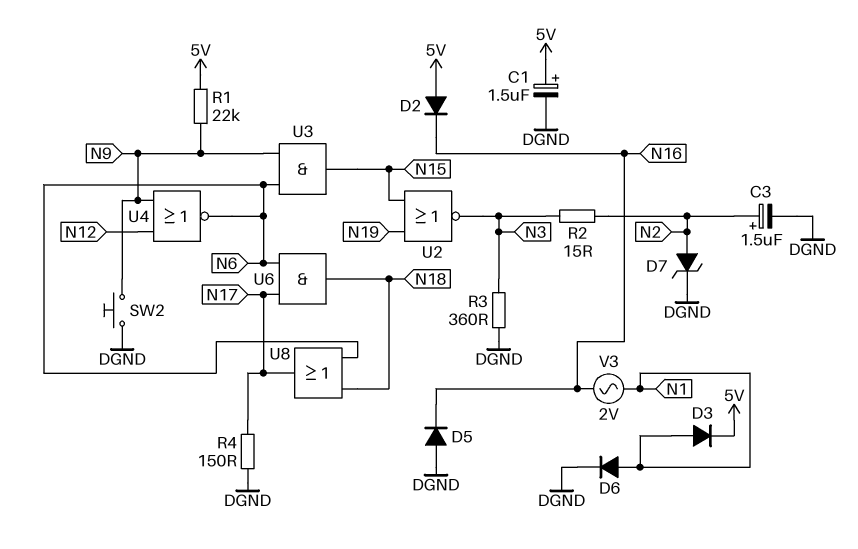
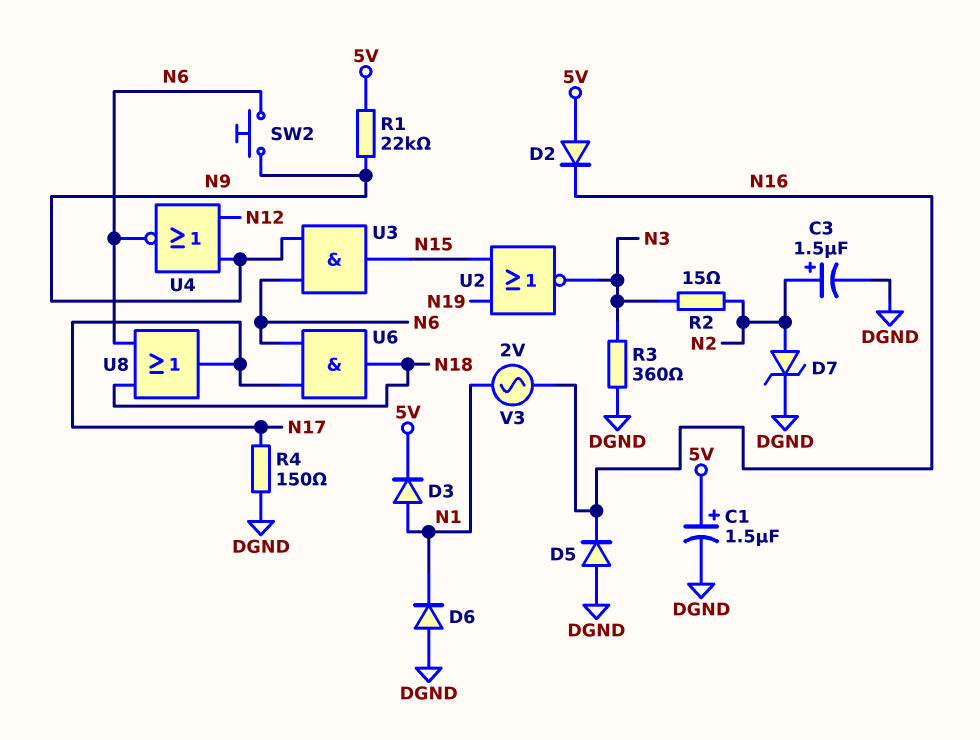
D6: diode (A N1, K DGND) -> diode (A DGND, K N1)
SW2: button (DGND, N9) -> button (N6, N9)

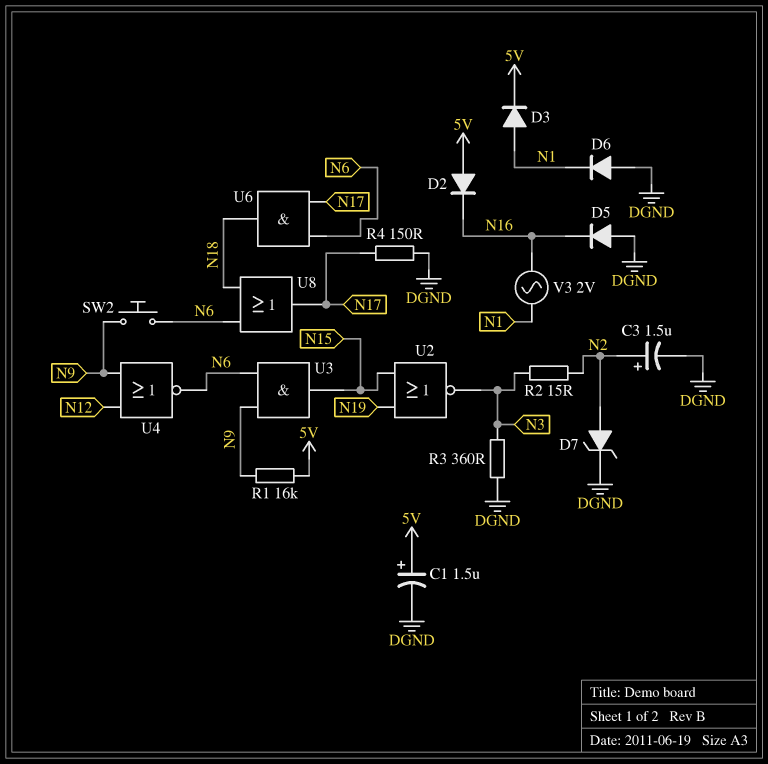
R1: 22k (5V, N9) -> 16k (5V, N9)

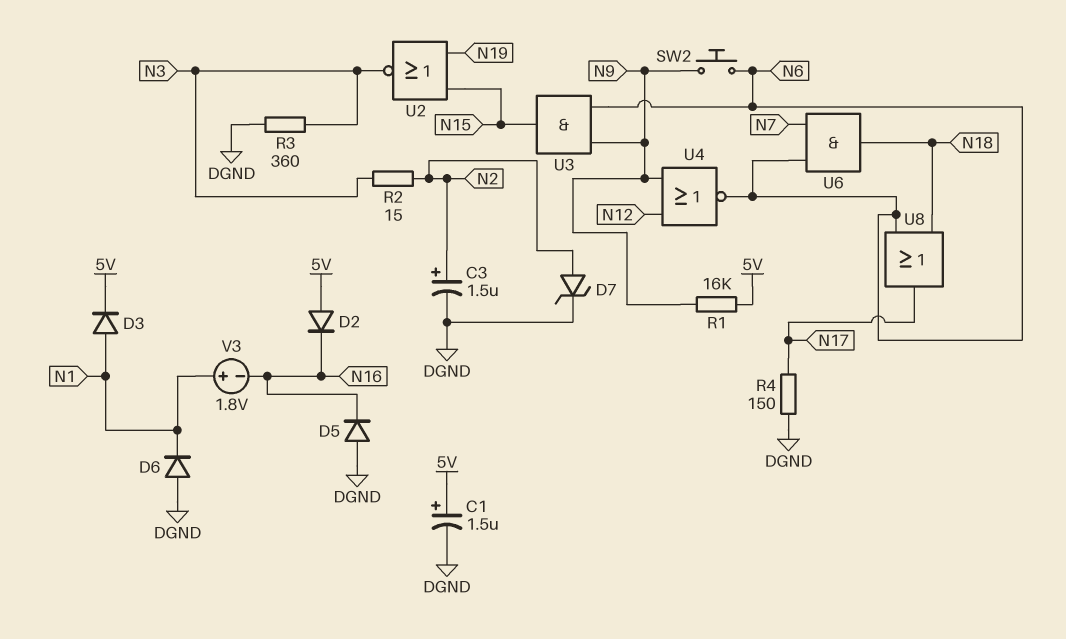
U6: AND (in N6, in N17, out N18) -> AND (in N6, in N7, out N18)
V3: AC 2V (N1, N16) -> 1.8V (plus N1, minus N16)

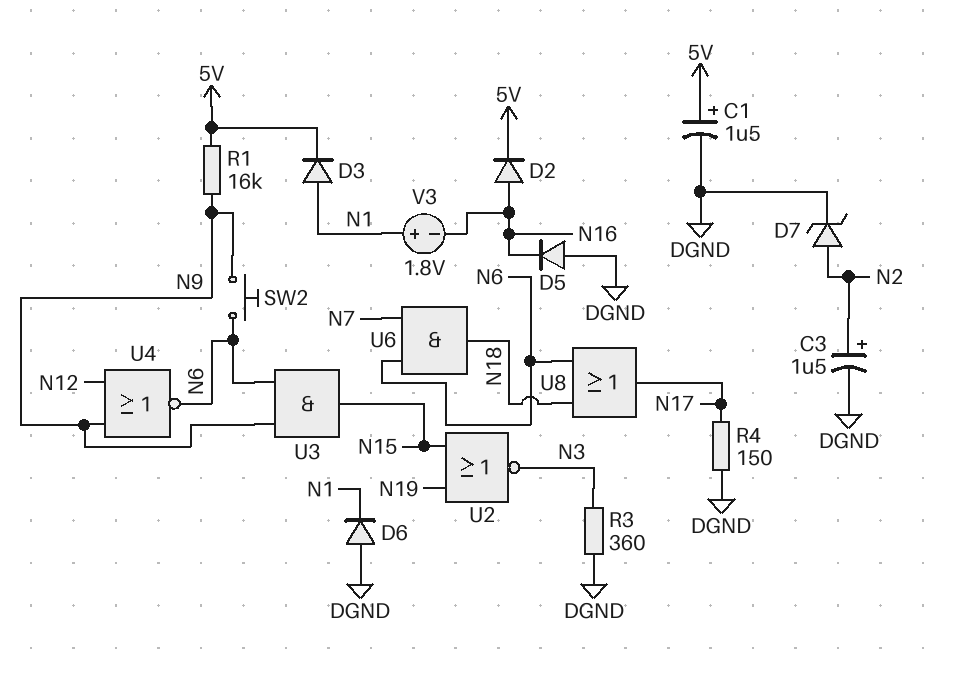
D2: diode (A 5V, K N16) -> diode (A N16, K 5V)
R2: 15 (N2, N3) -> none

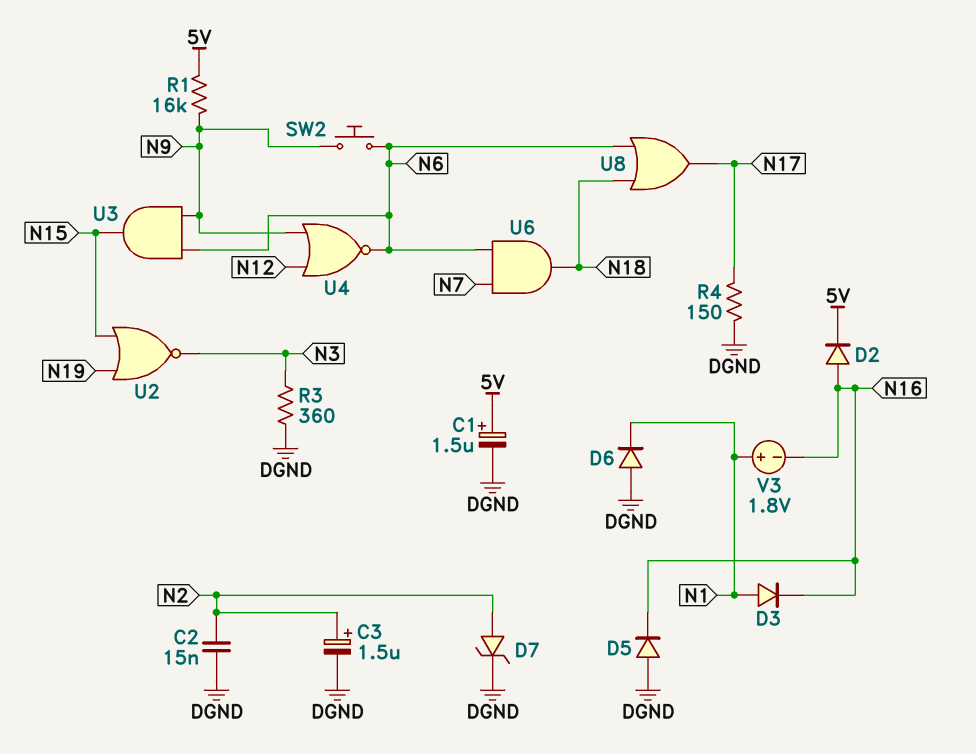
C2: none -> 15nF (DGND, N2)
D3: diode (A N1, K 5V) -> diode (A N1, K N16)

